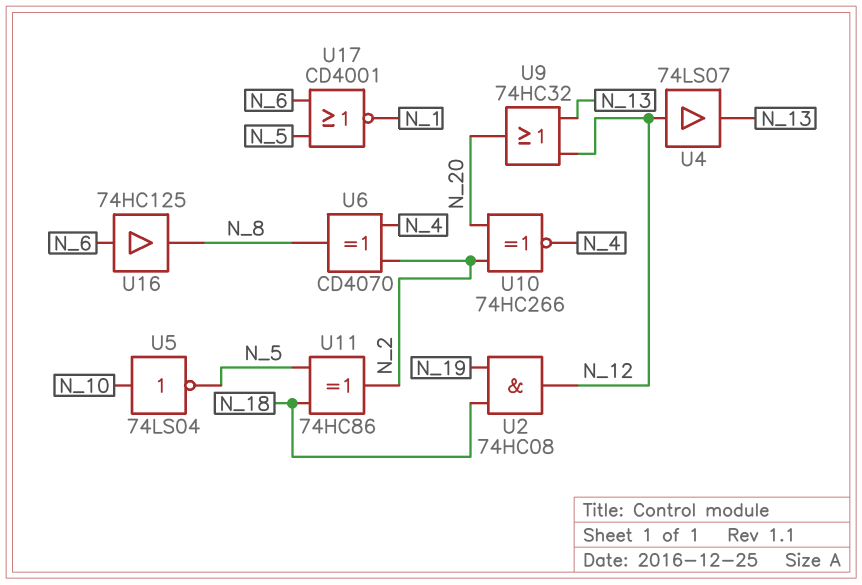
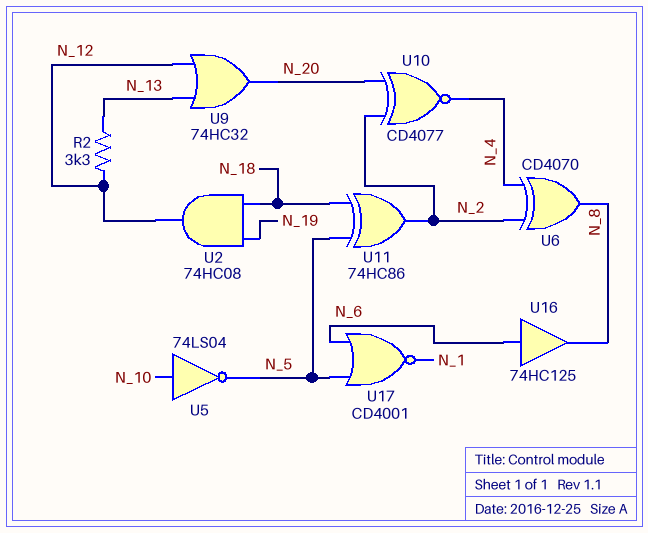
R2: none -> 3.3k (N_12, N_13)
U4: buffer 74LS07 (in N_12, out N_13) -> none
U10: XNOR 74HC266 (in N_2, in N_20, out N_4) -> XNOR CD4077 (in N_2, in N_20, out N_4)

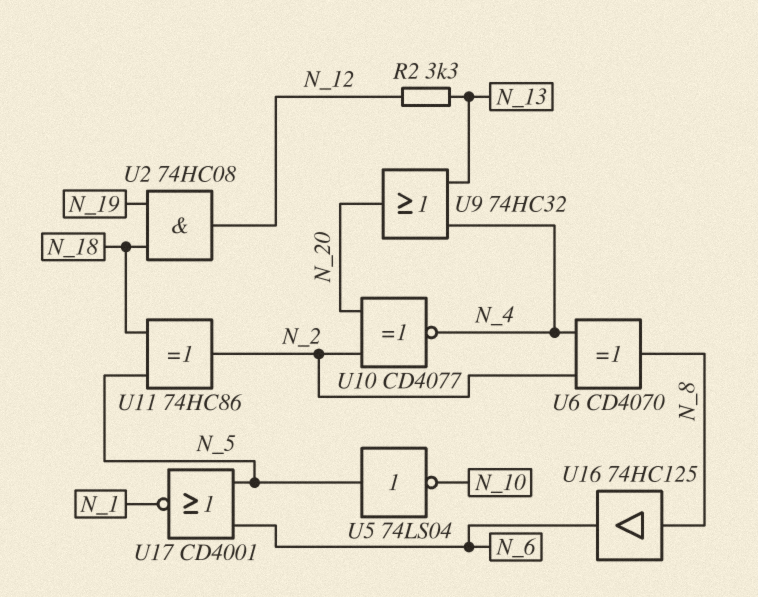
U5: NOT 74LS04 (in N_10, out N_5) -> NOT 74LS04 (in N_5, out N_10)
U9: OR 74HC32 (in N_12, in N_13, out N_20) -> OR 74HC32 (in N_4, in N_13, out N_20)
U16: buffer 74HC125 (in N_6, out N_8) -> buffer 74HC125 (in N_8, out N_6)

